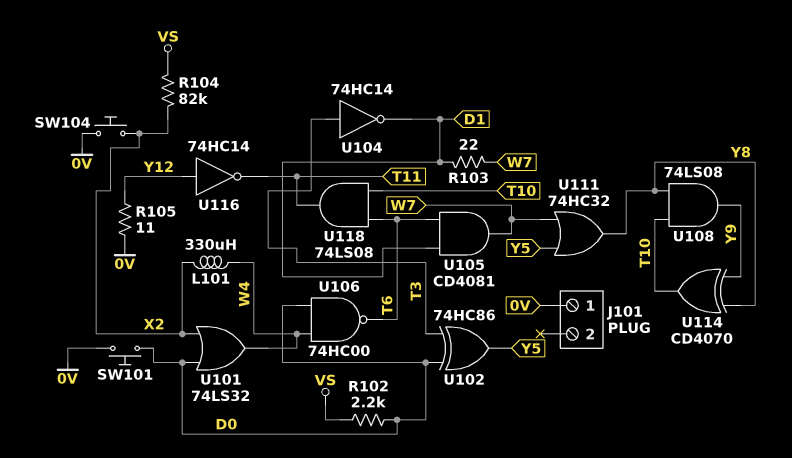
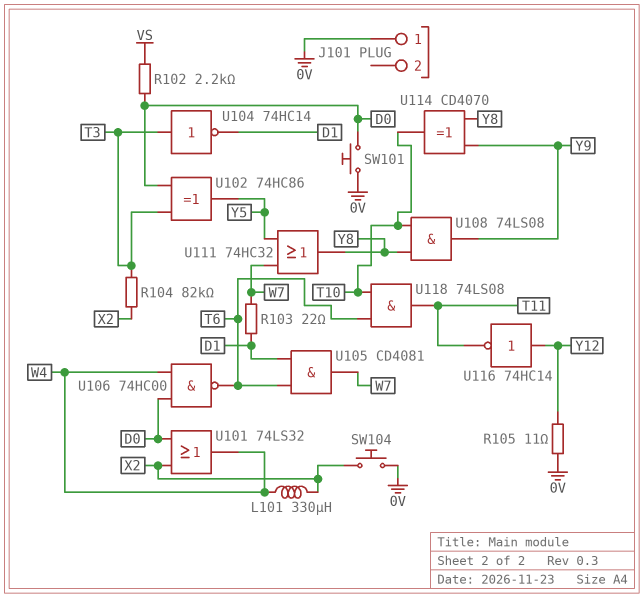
R104: 82k (VS, X2) -> 82k (T3, X2)

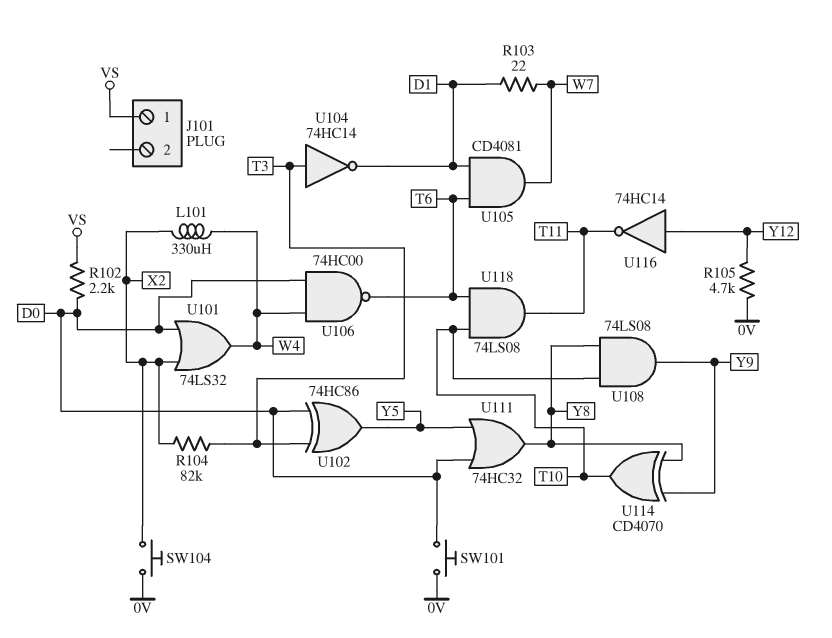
J101 pin 1: 0V -> VS
R105: 11 (0V, Y12) -> 4.7k (0V, Y12)
U111: OR 74HC32 (in W7, in Y5, out Y8) -> OR 74HC32 (in D0, in Y5, out Y8)

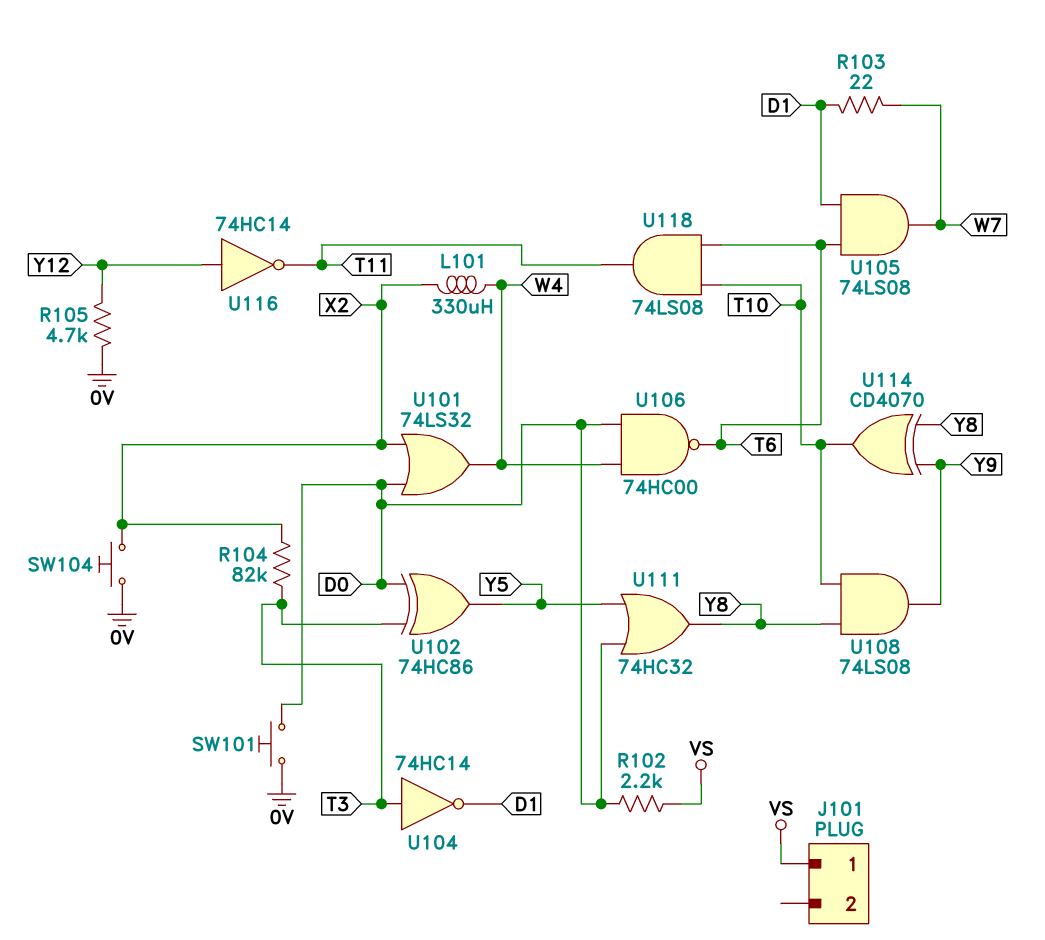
U105: AND CD4081 (in D1, in T6, out W7) -> AND 74LS08 (in D1, in T6, out W7)

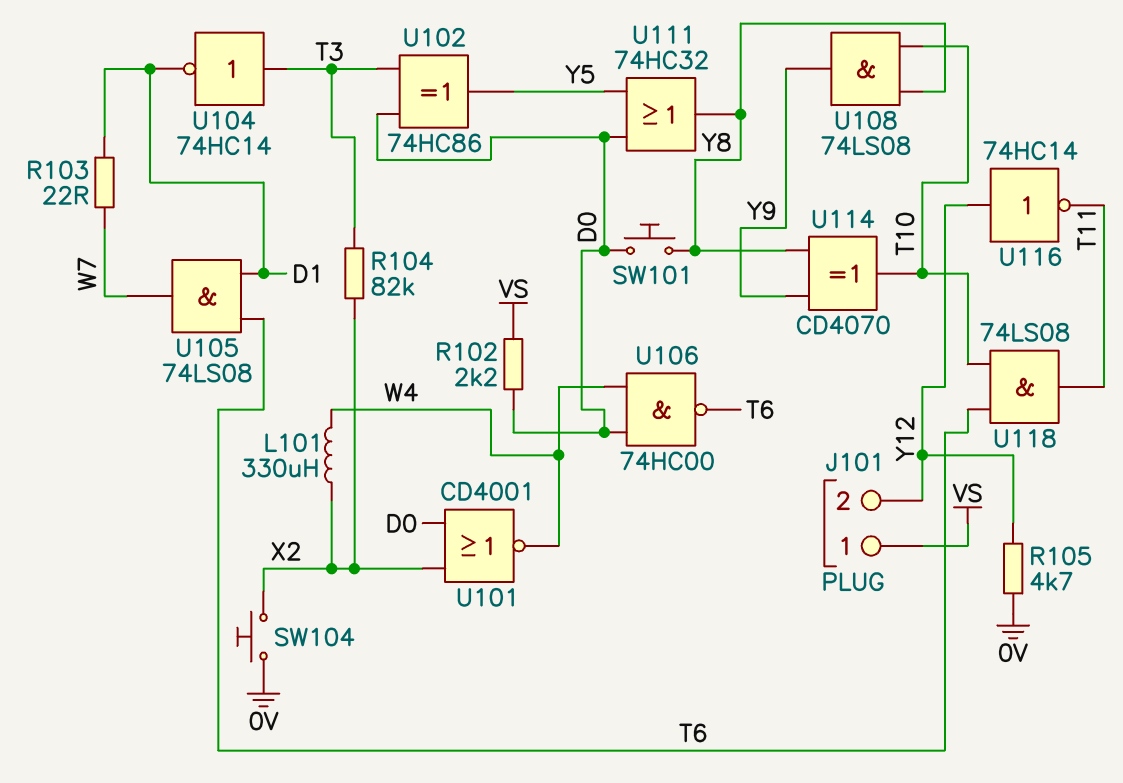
J101 pin 2: none -> Y12
SW101: button (0V, D0) -> button (D0, Y8)
U101: OR 74LS32 (in D0, in X2, out W4) -> NOR CD4001 (in D0, in X2, out W4)

